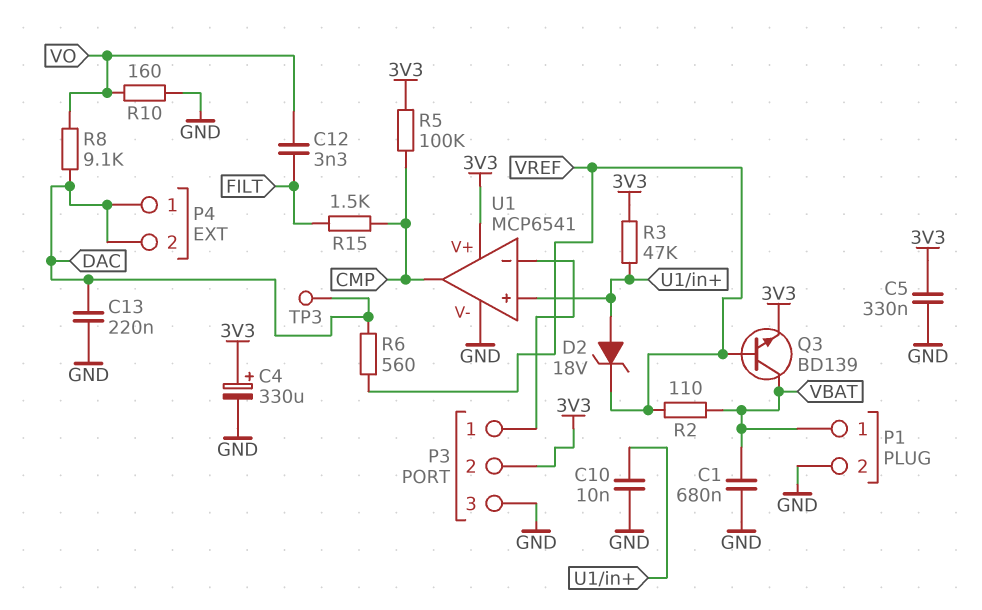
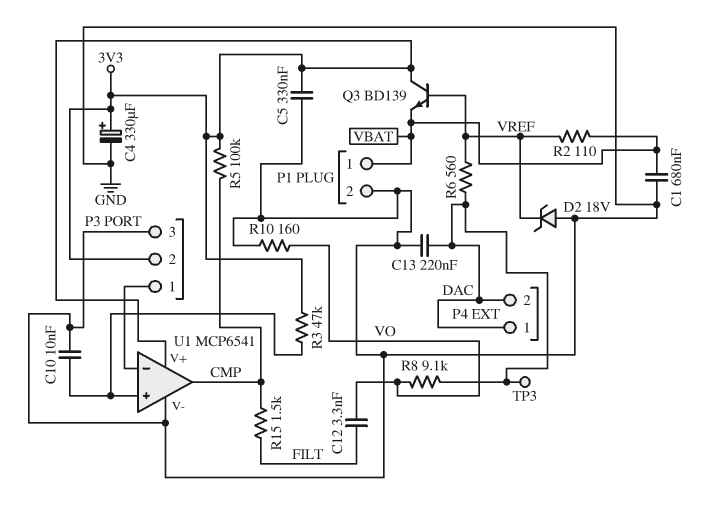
D2: zener 18V (A U1/in+, K VREF) -> zener 18V (A GND, K VREF)
Q3: NPN BD139 (B VREF, C VBAT, E 3V3) -> NPN BD139 (B VREF, C 3V3, E VBAT)

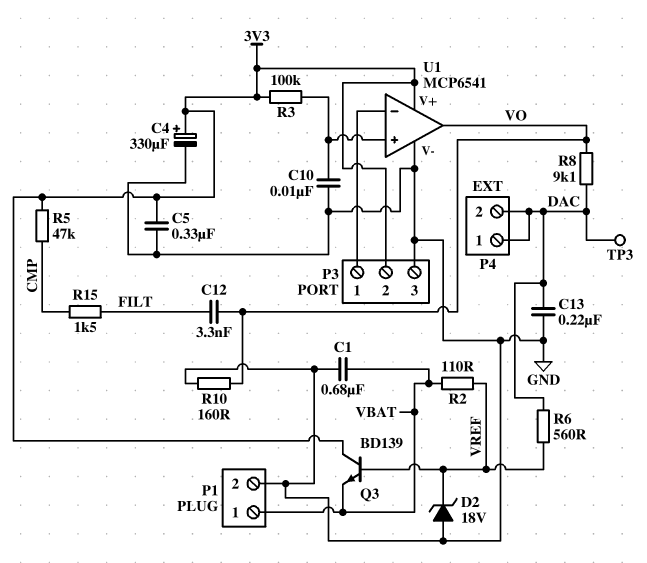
R3: 47k (3V3, U1/in+) -> 100k (3V3, U1/in+)
R5: 100k (3V3, CMP) -> 47k (3V3, CMP)
U1 pin out: CMP -> VO

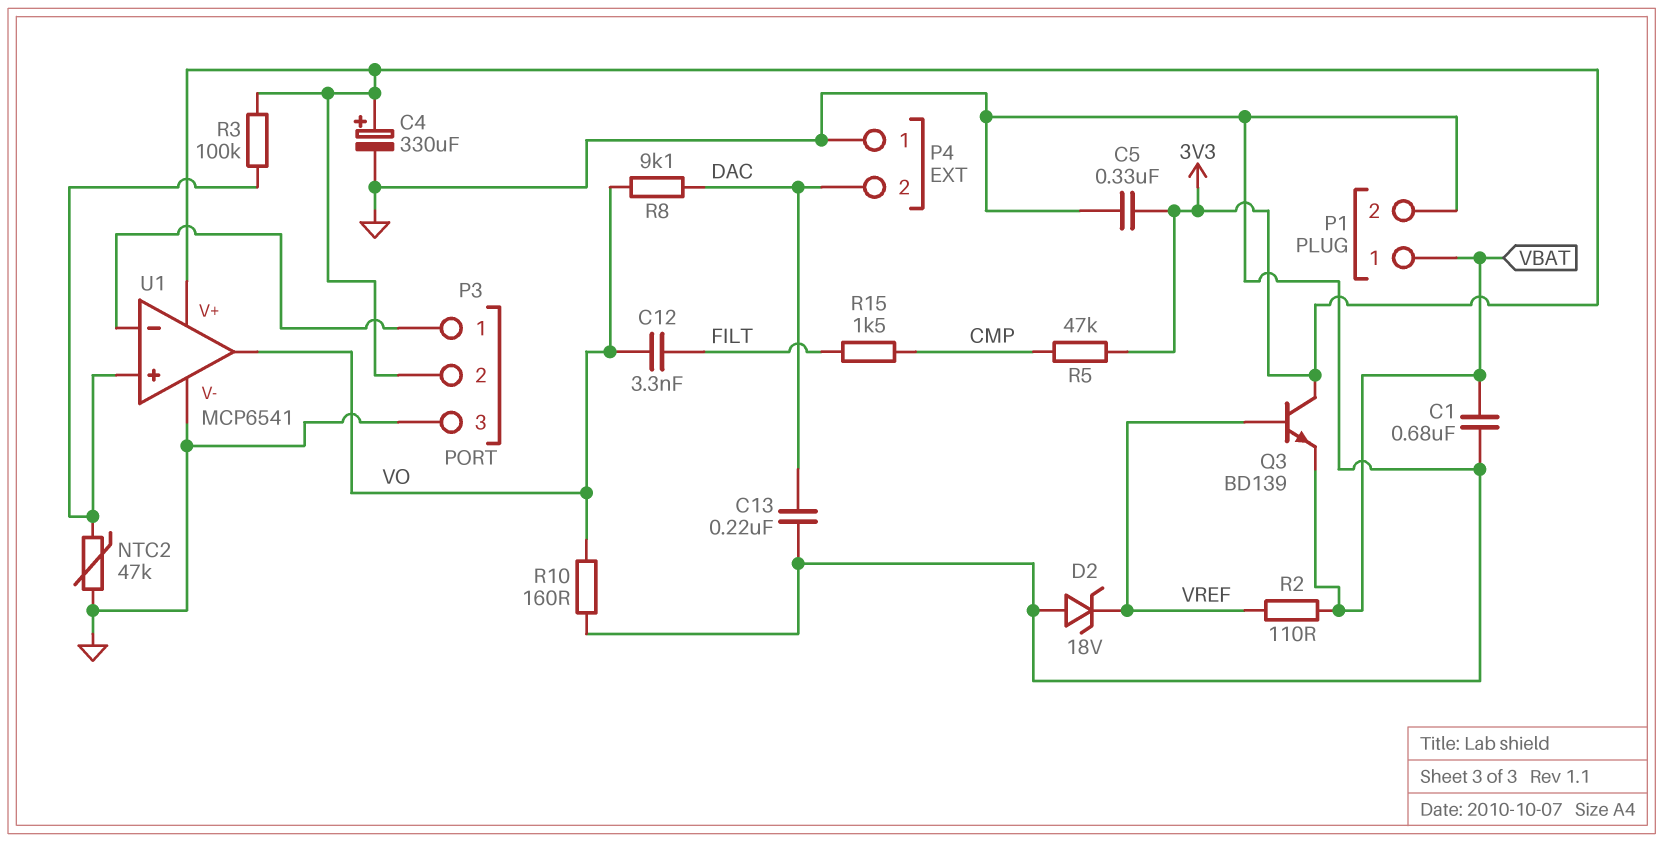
C10: 10nF (GND, U1/in+) -> none
NTC2: none -> 47k (GND, U1/in+)
P4 pin 1: DAC -> GND
R6: 560 (DAC, VREF) -> none
TP3: test point (DAC) -> none

